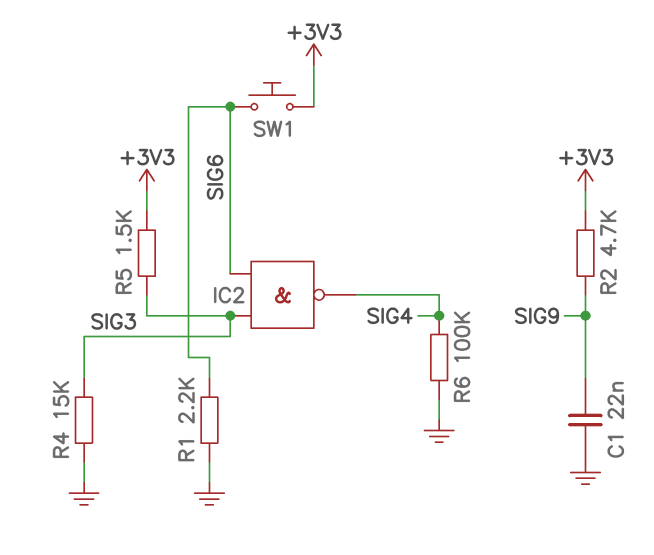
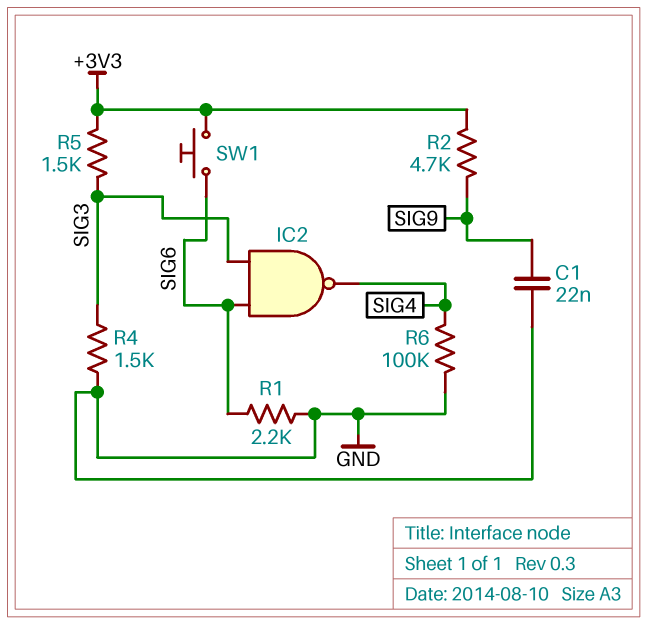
R4: 15k (GND, SIG3) -> 1.5k (GND, SIG3)

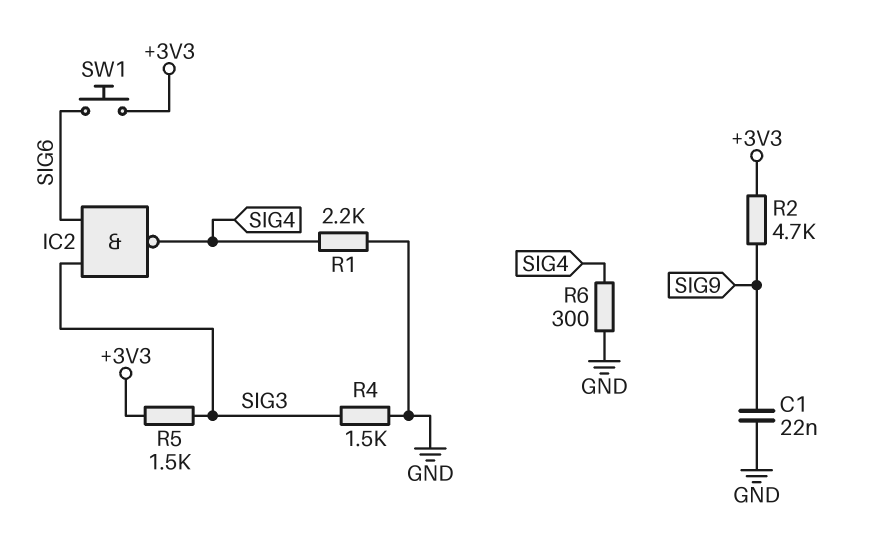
R1: 2.2k (GND, SIG6) -> 2.2k (GND, SIG4)
R6: 100k (GND, SIG4) -> 300 (GND, SIG4)

